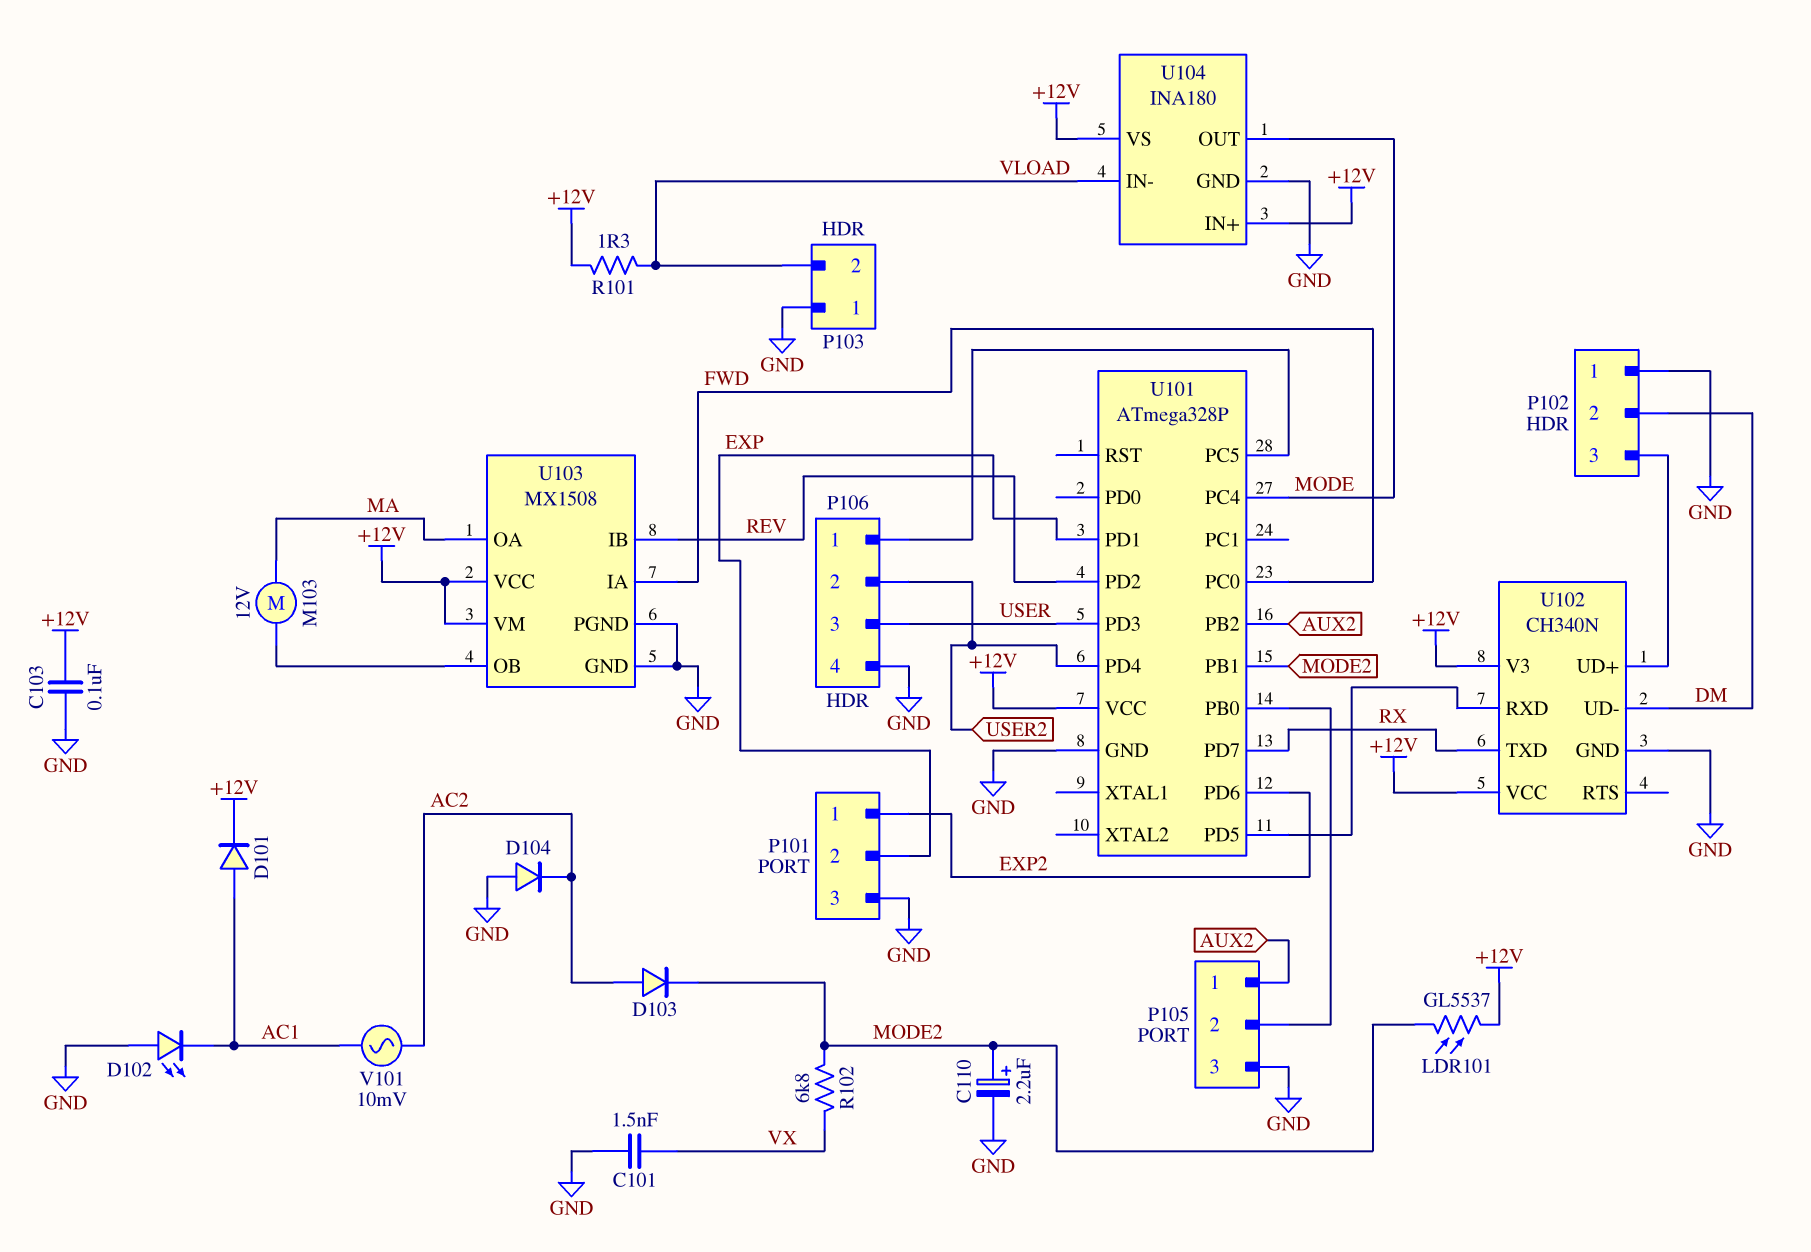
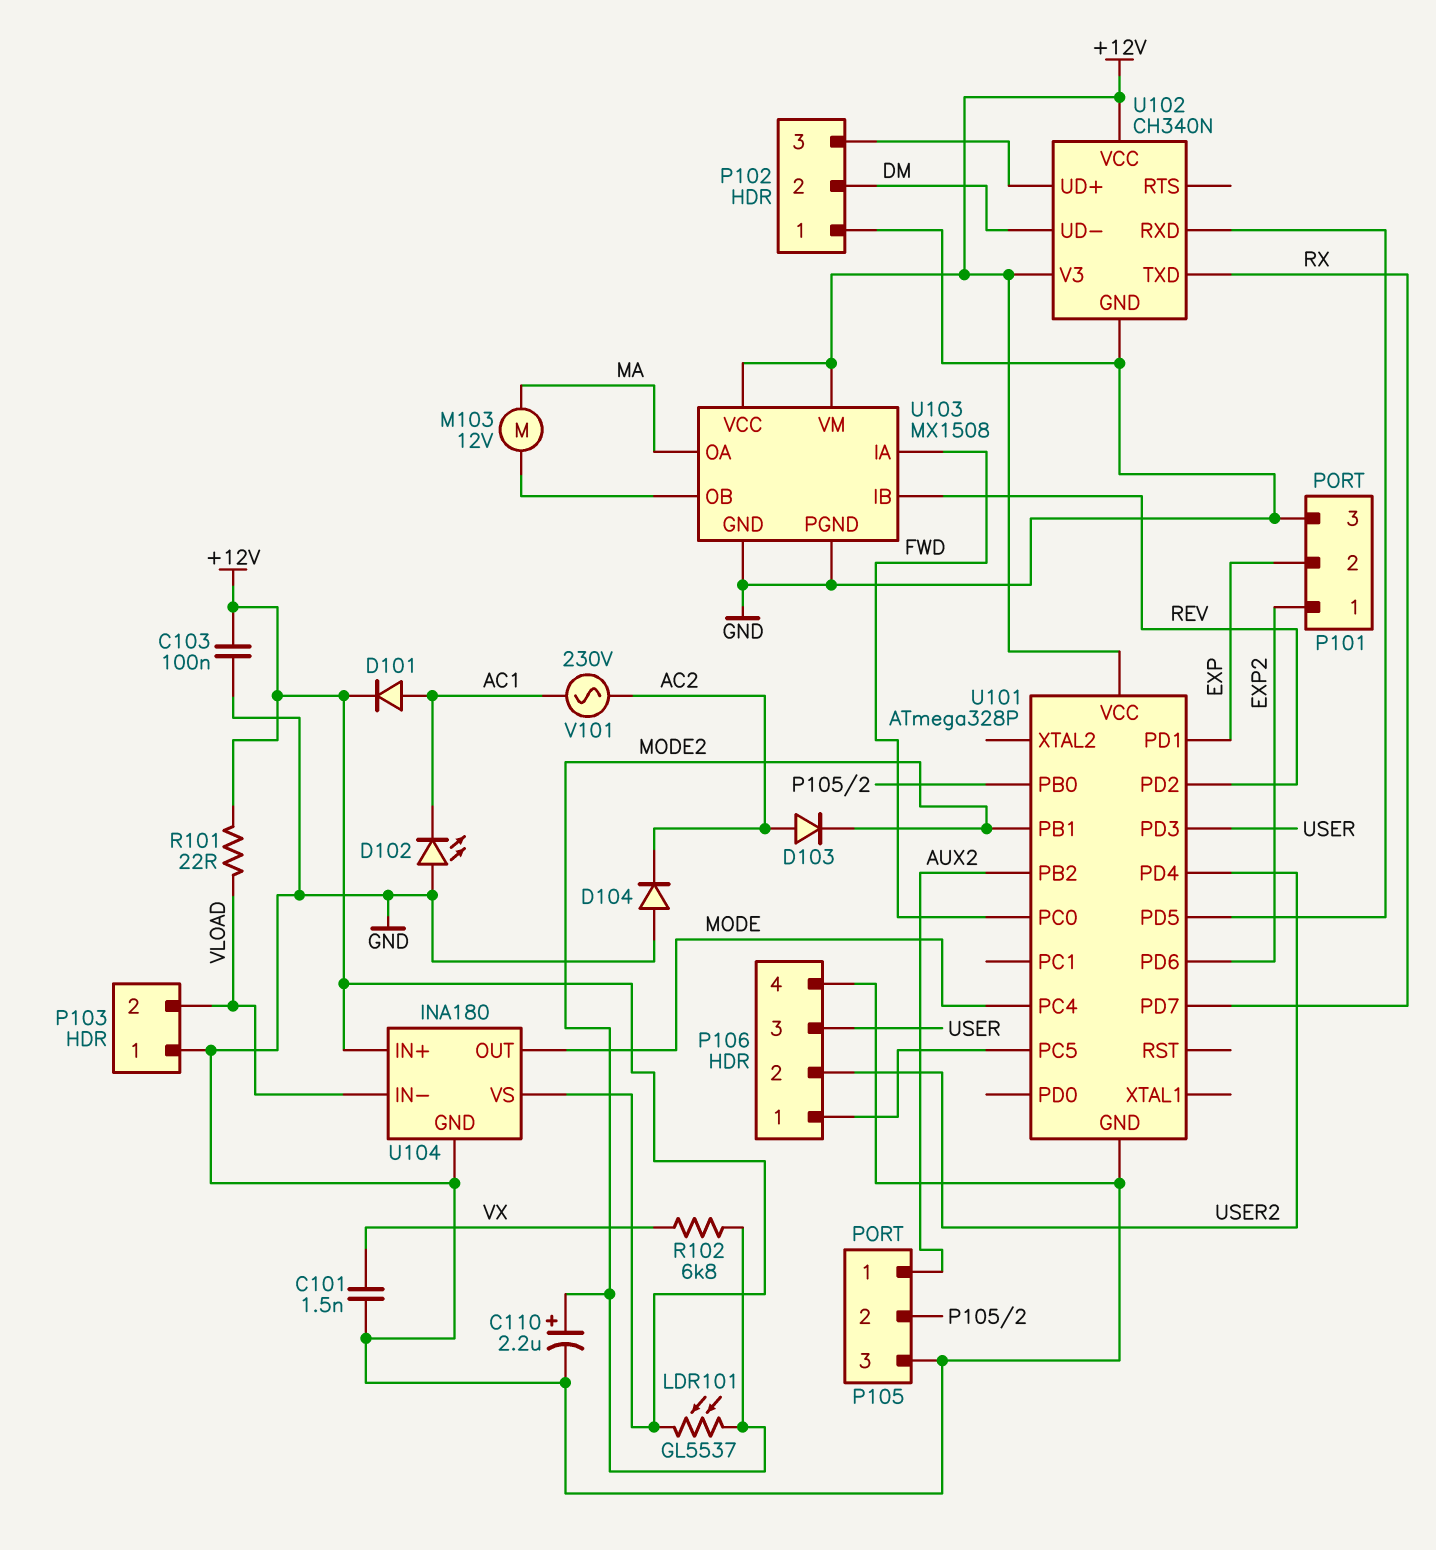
R101: 1.3 (+12V, VLOAD) -> 22 (+12V, VLOAD)
V101: AC 10mV (AC1, AC2) -> AC 230V (AC1, AC2)

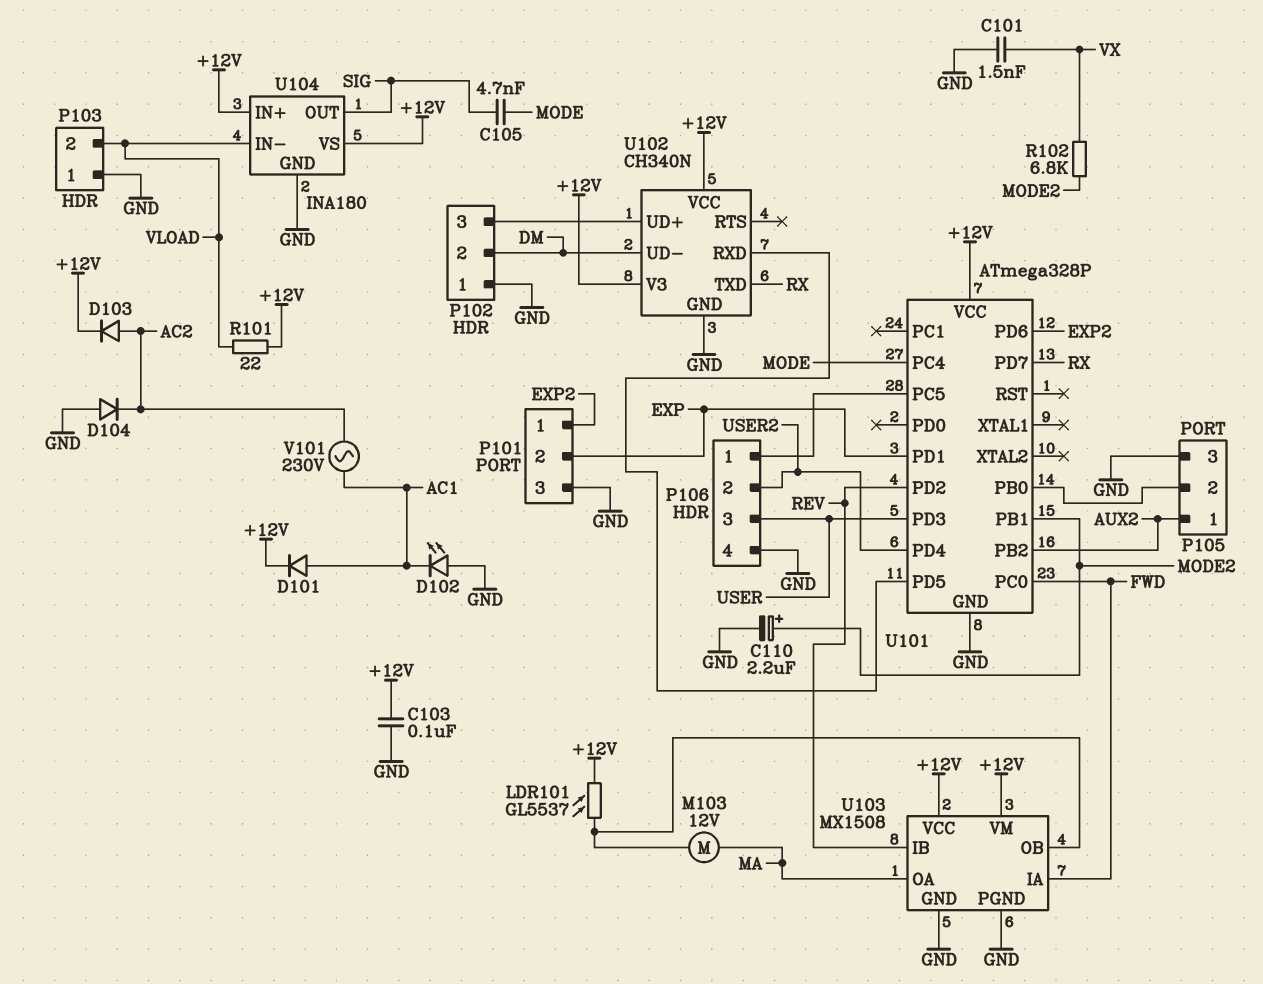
C105: none -> 4.7nF (MODE, SIG)
D103: diode (A AC2, K MODE2) -> diode (A AC2, K +12V)
LDR101: GL5537 (+12V, MODE2) -> GL5537 (+12V, U103/OB)
U104 pin OUT: MODE -> SIG

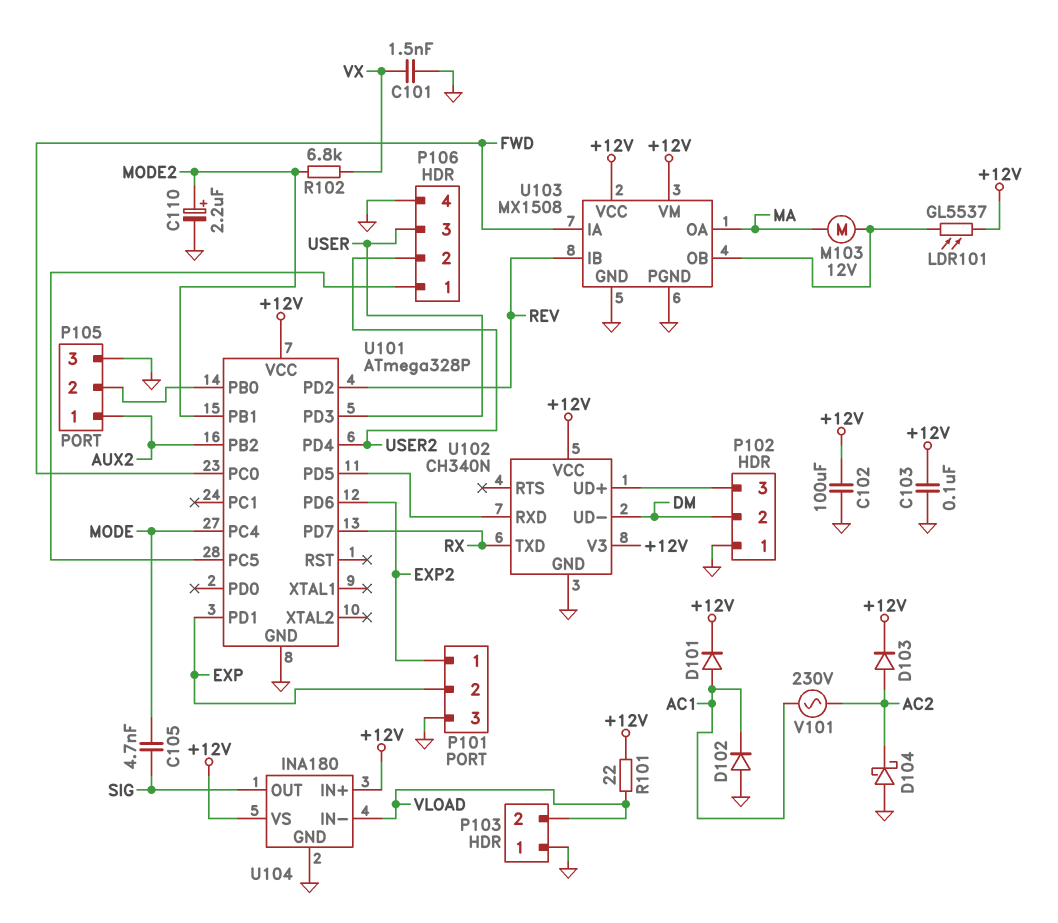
C102: none -> 100uF (+12V, GND)
D102: LED (A GND, K AC1) -> diode (A GND, K AC1)
D104: diode (A GND, K AC2) -> schottky (A GND, K AC2)

